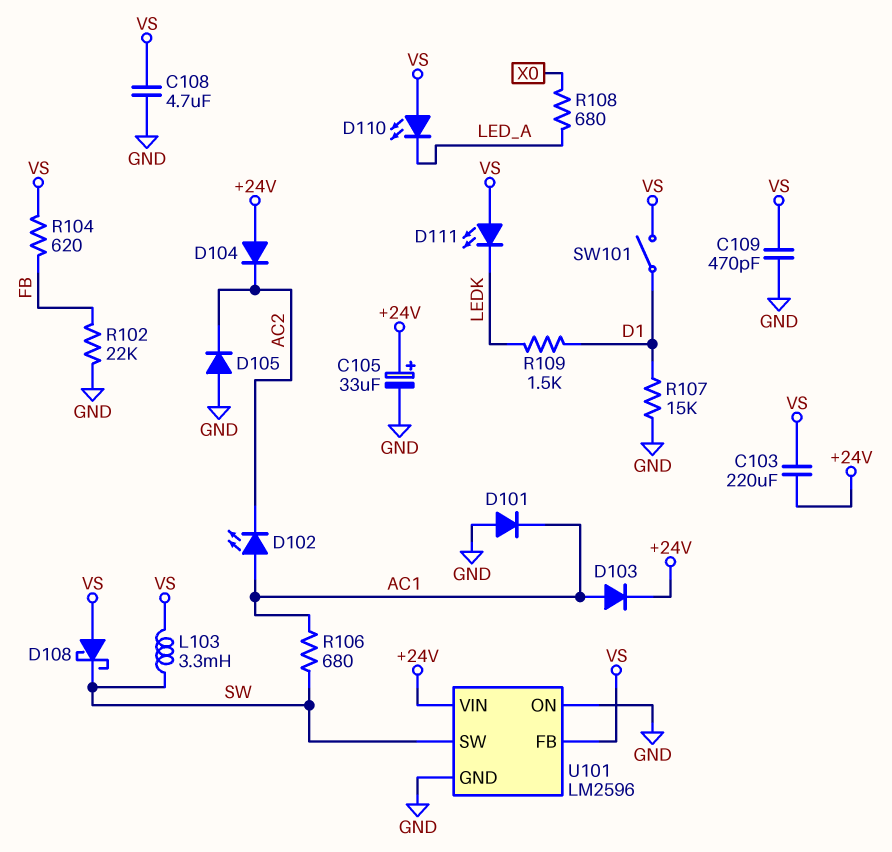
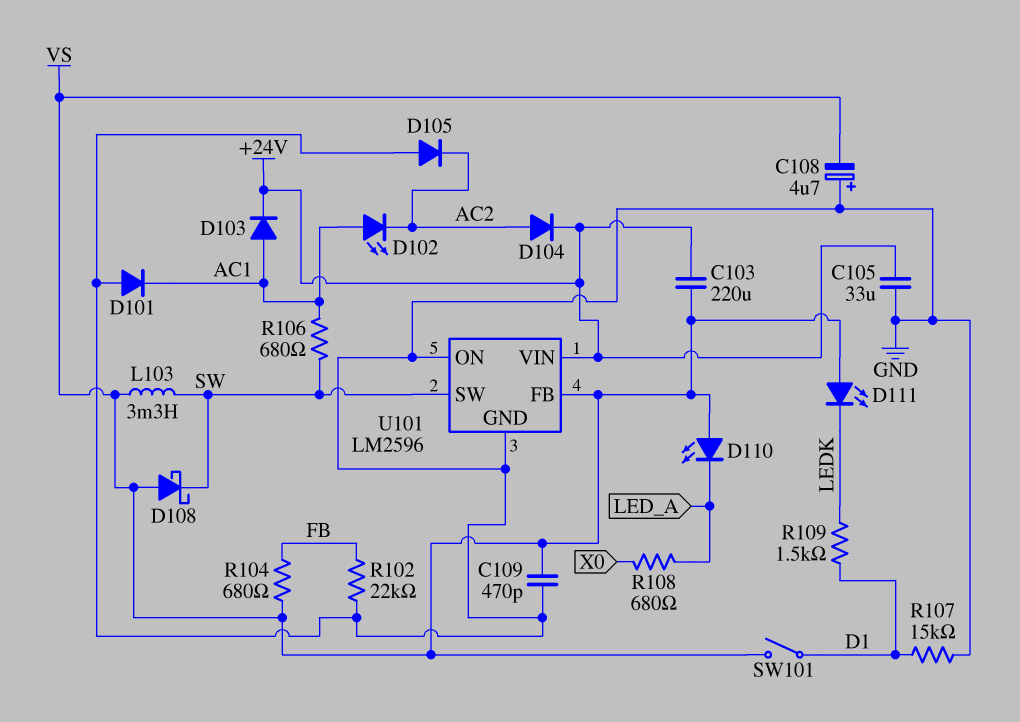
C105: 33uF (plus +24V, minus GND) -> 33uF (+24V, GND)
C108: 4.7uF (GND, VS) -> 4.7uF (plus GND, minus VS)
D104: diode (A +24V, K AC2) -> diode (A AC2, K +24V)
R104: 620 (FB, VS) -> 680 (FB, VS)

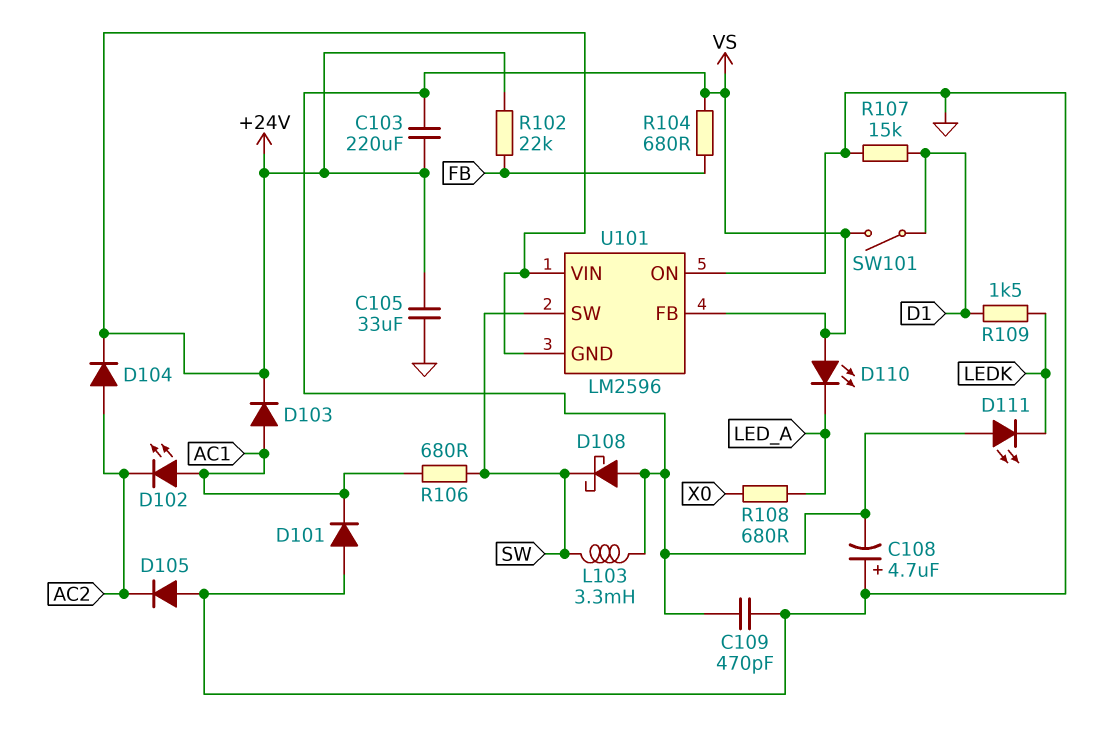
R102: 22k (FB, GND) -> 22k (+24V, FB)
U101 pin GND: GND -> +24V

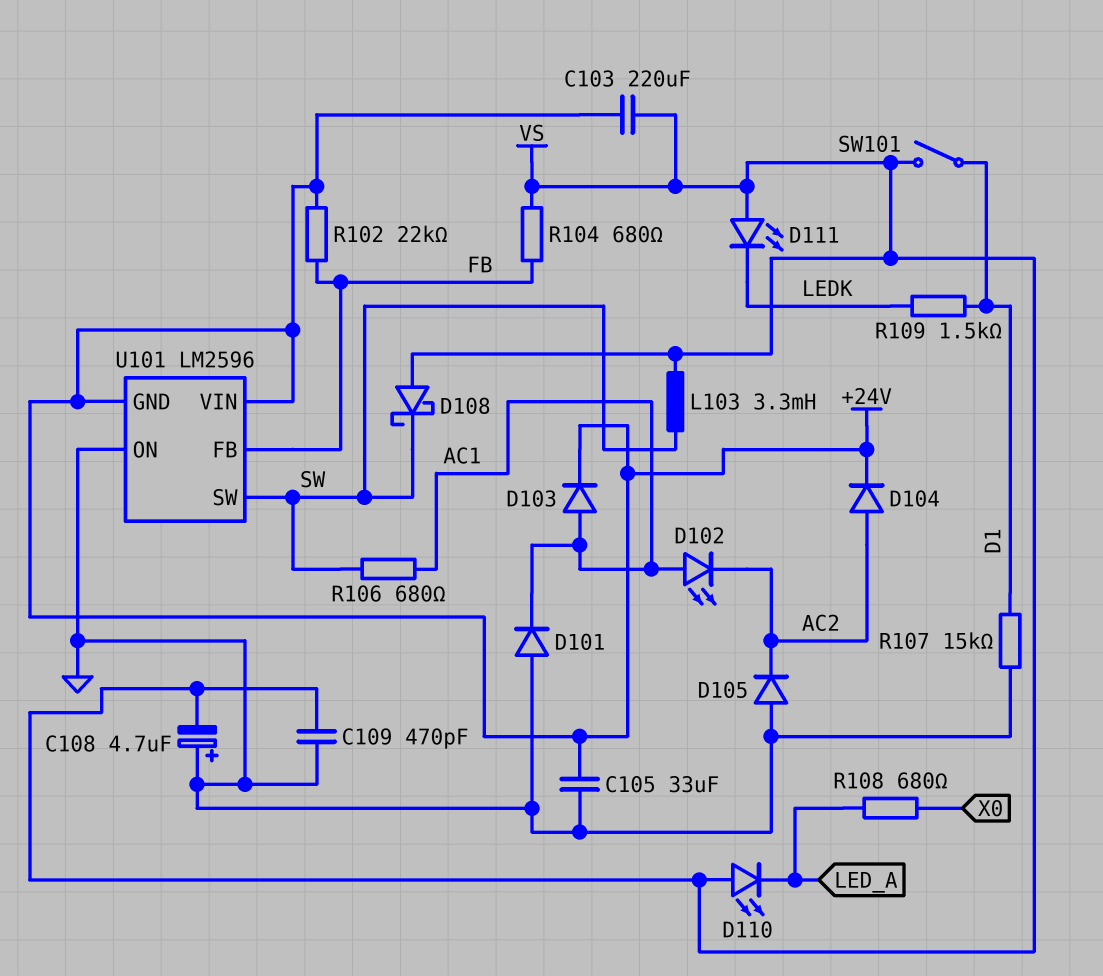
U101 pin FB: VS -> FB

